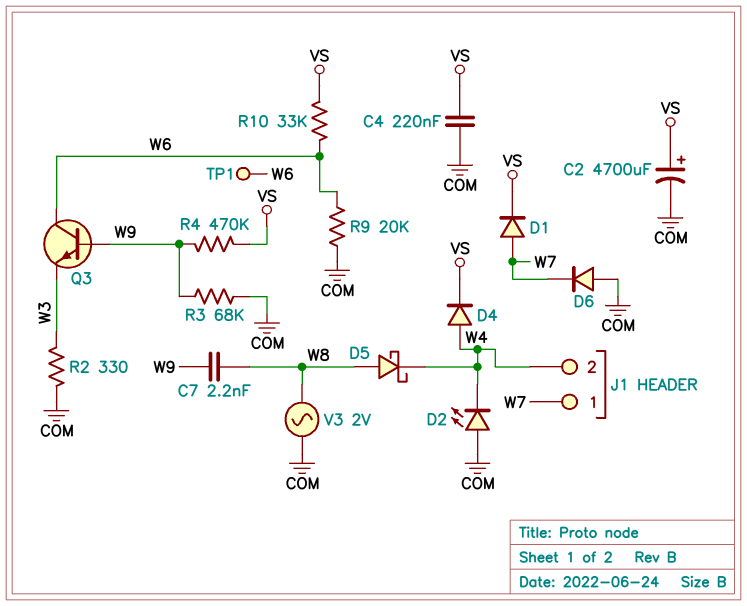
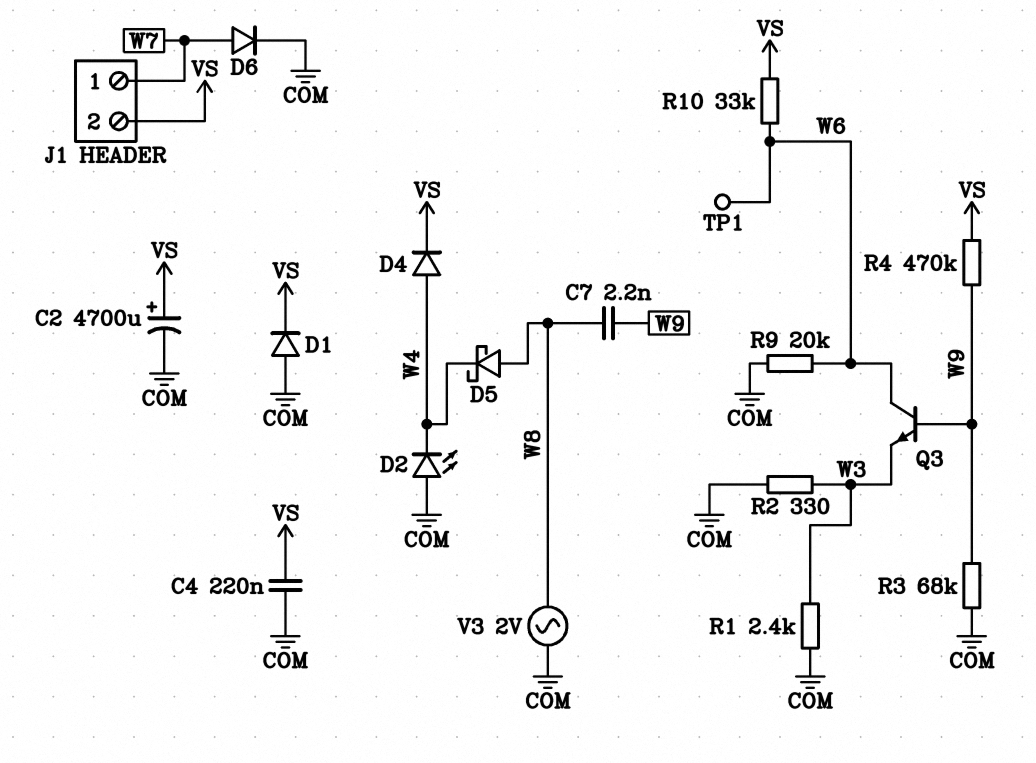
D1: diode (A W7, K VS) -> diode (A COM, K VS)
D6: diode (A COM, K W7) -> diode (A W7, K COM)
J1 pin 2: W4 -> VS
R1: none -> 2.4k (COM, W3)

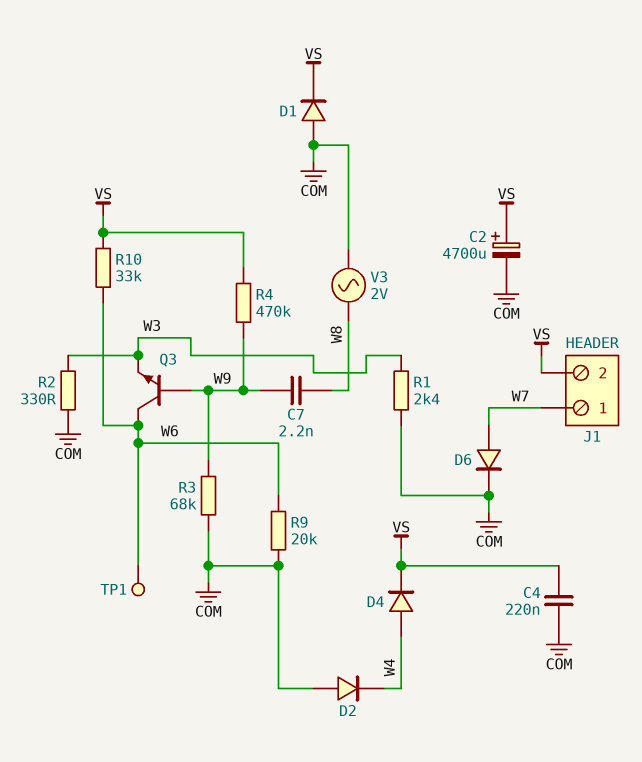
D2: LED (A COM, K W4) -> diode (A COM, K W4)
D5: schottky (A W8, K W4) -> none

